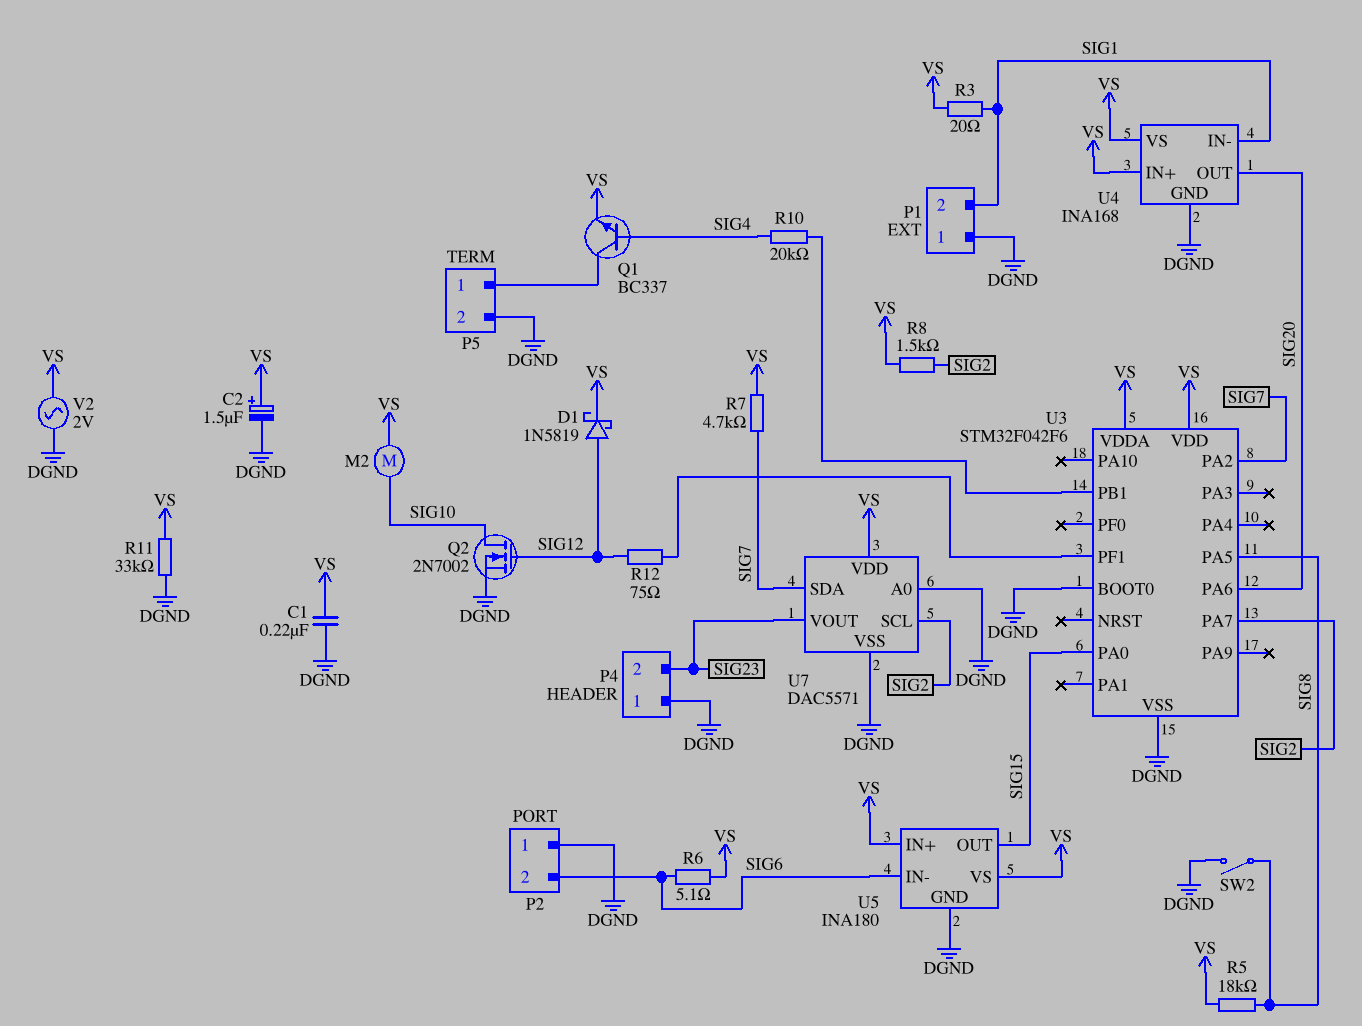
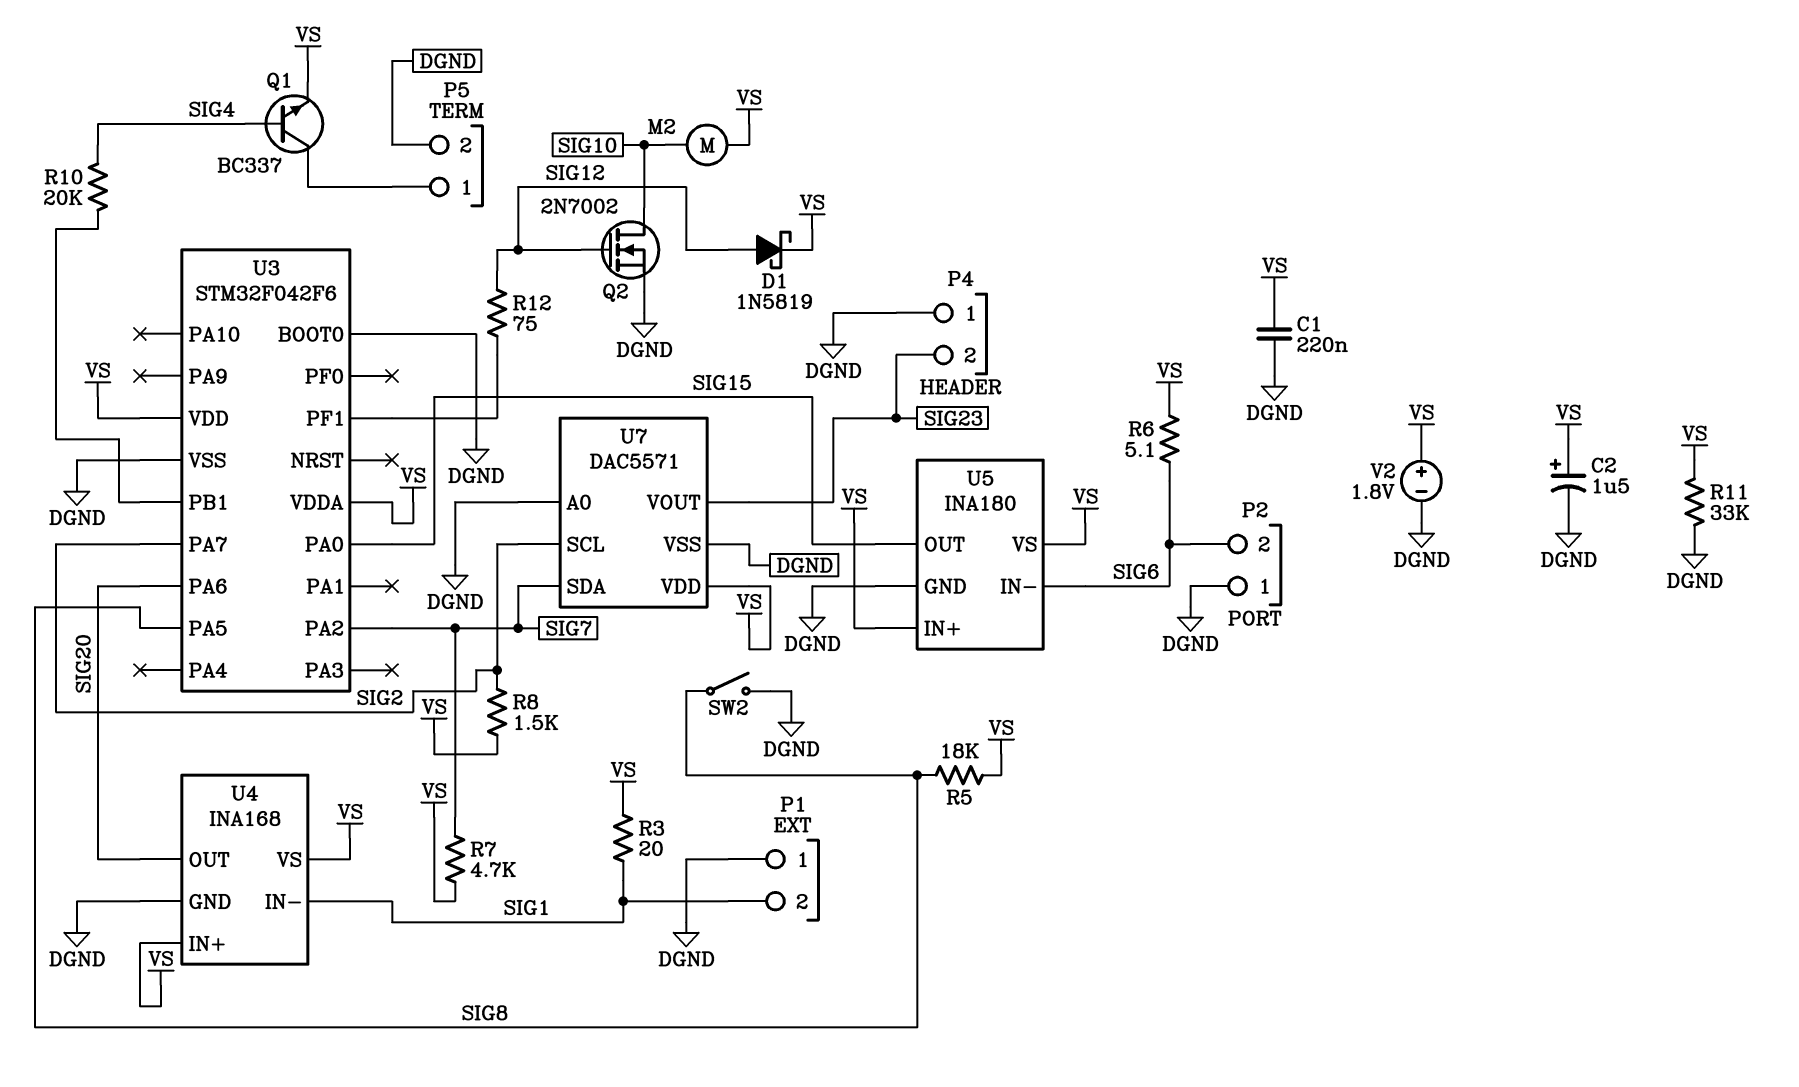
V2: AC 2V (DGND, VS) -> 1.8V (plus VS, minus DGND)

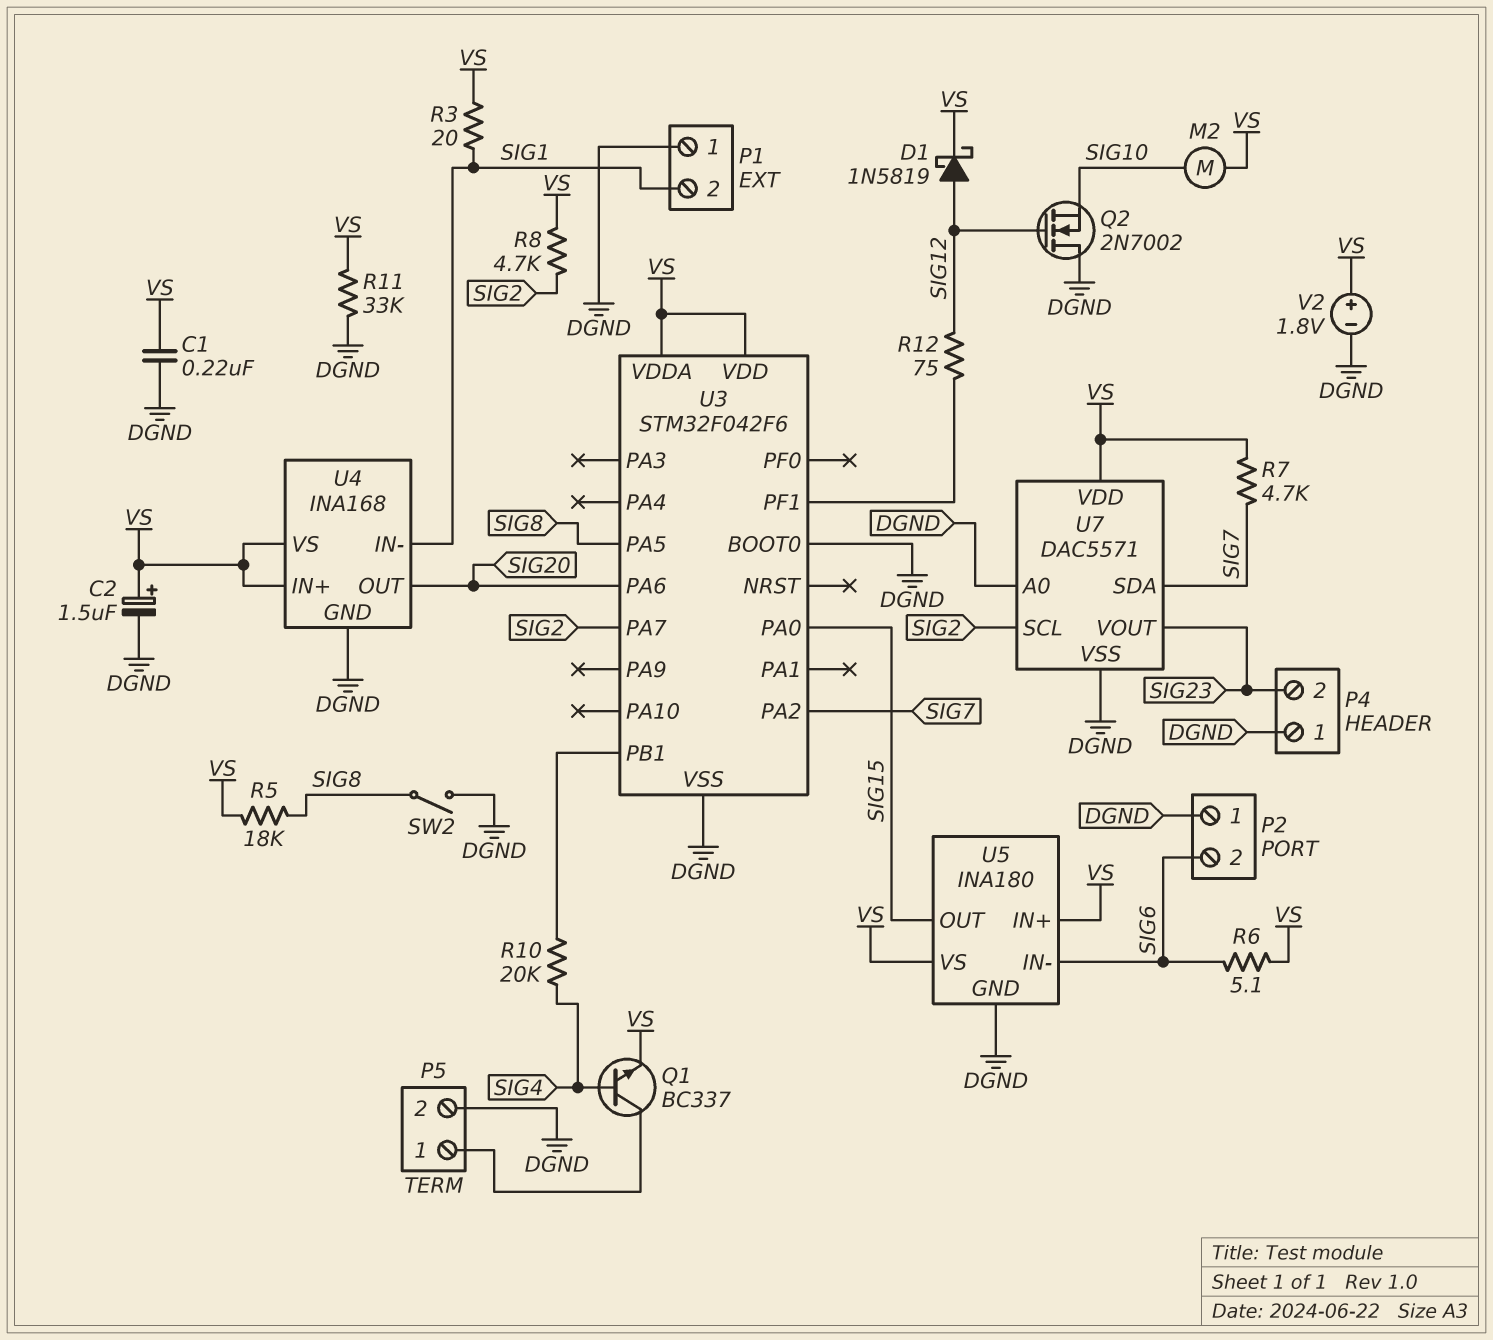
Q2: NMOS 2N7002 (G SIG12, D SIG10, S DGND) -> NMOS 2N7002 (G SIG12, D DGND, S SIG10)
R8: 1.5k (SIG2, VS) -> 4.7k (SIG2, VS)

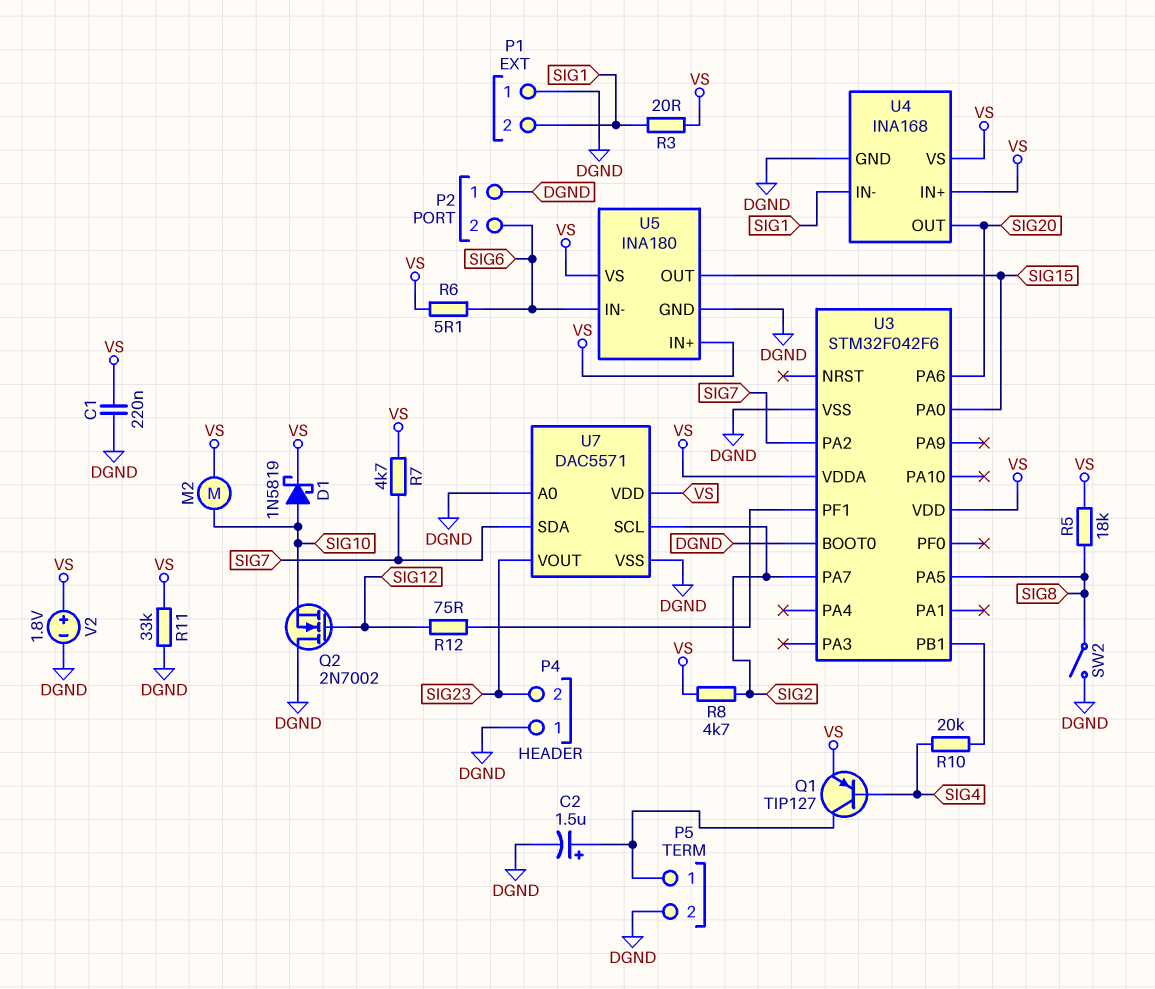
C2: 1.5uF (plus VS, minus DGND) -> 1.5uF (plus P5/1, minus DGND)
D1: schottky 1N5819 (A SIG12, K VS) -> schottky 1N5819 (A SIG10, K VS)
Q1: NPN BC337 (B SIG4, C P5/1, E VS) -> PNP TIP127 (B SIG4, C P5/1, E VS)

